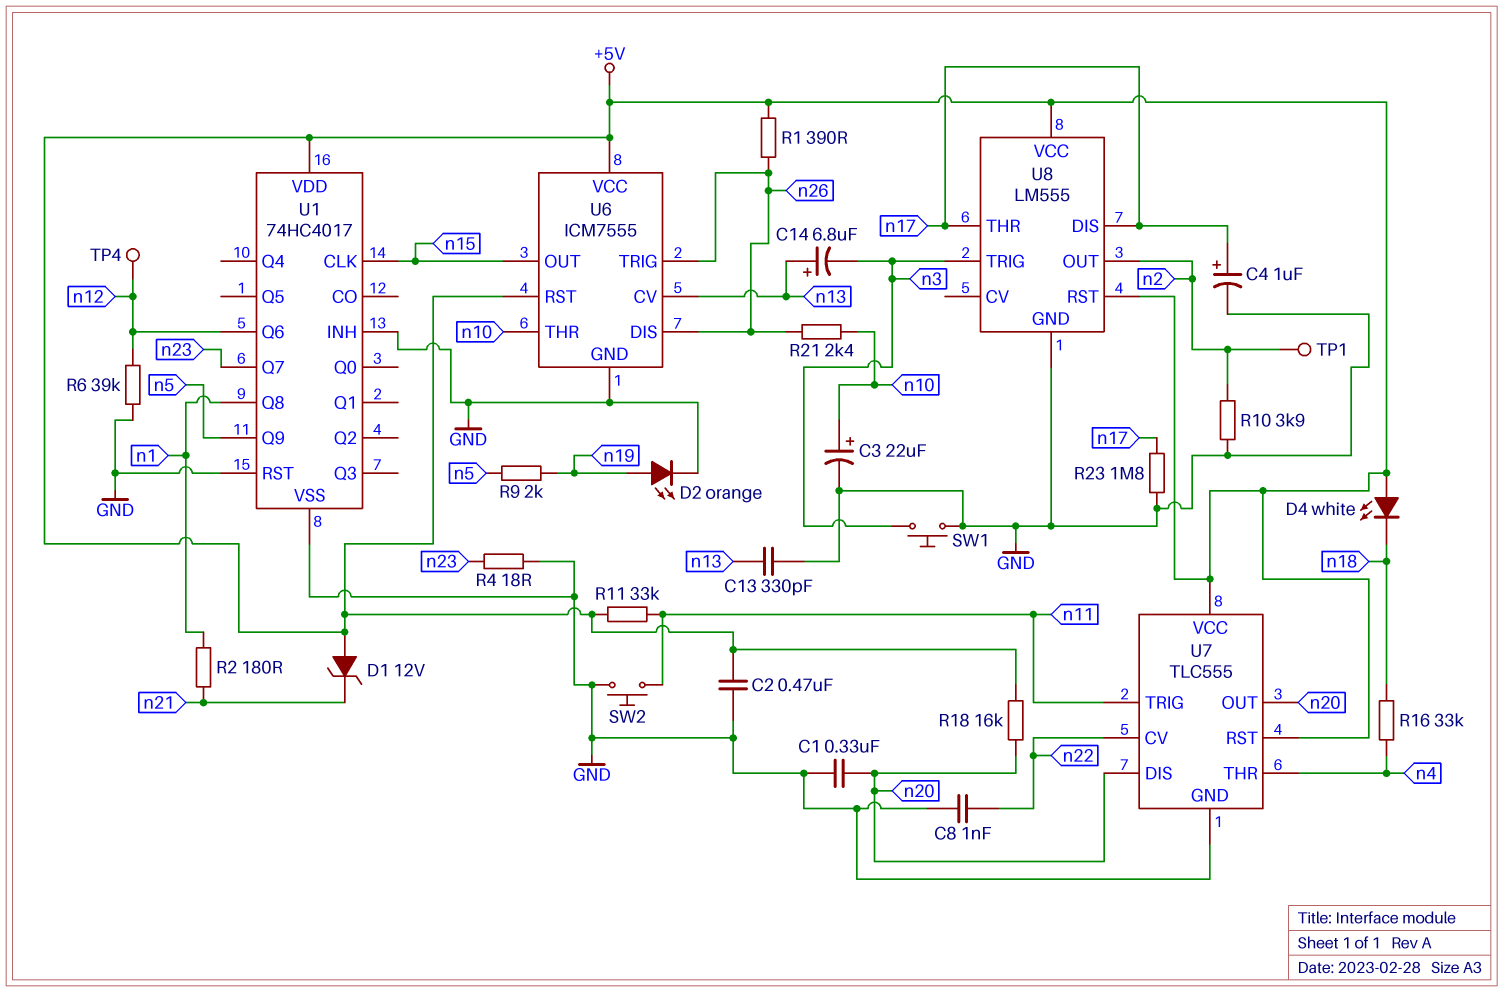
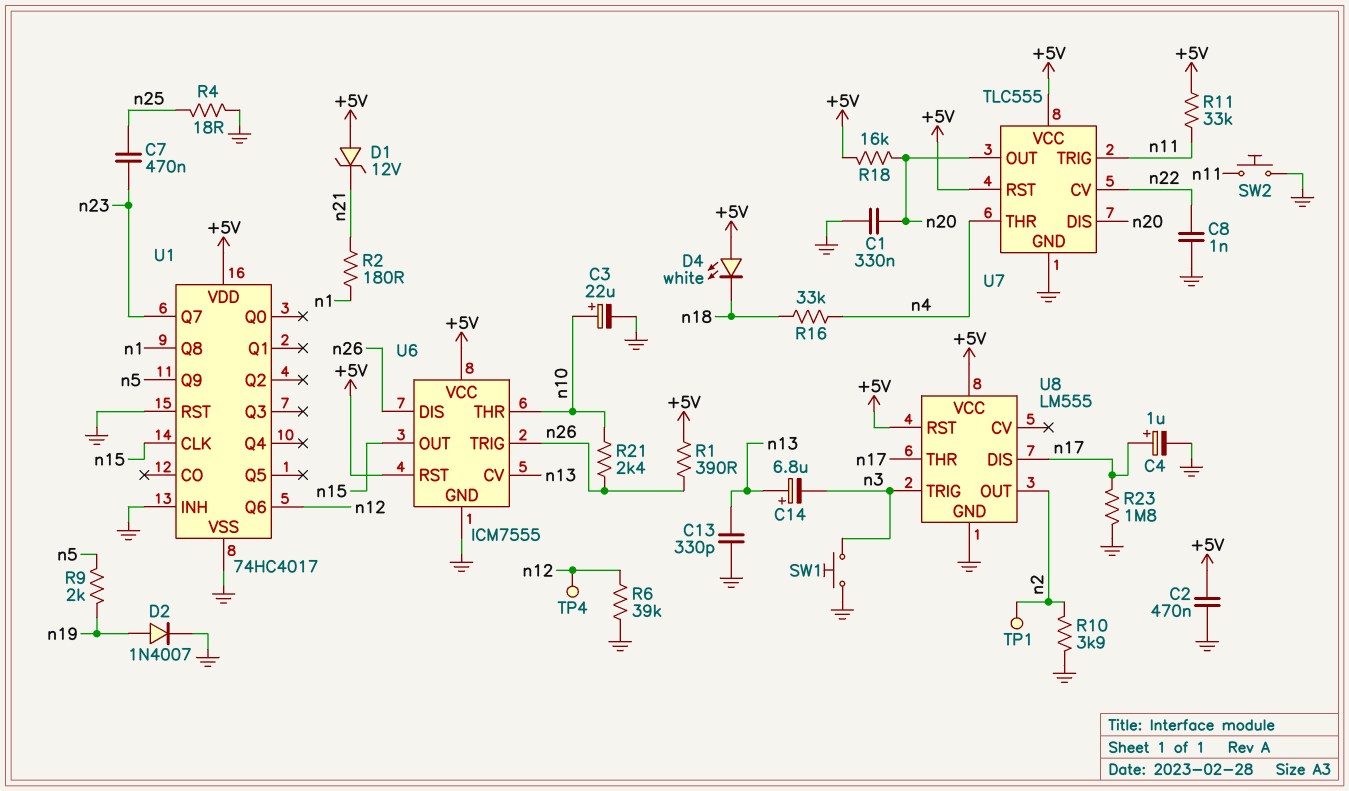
C7: none -> 470nF (n23, n25)
D2: LED orange (A n19, K GND) -> diode 1N4007 (A n19, K GND)
R4: 18 (GND, n23) -> 18 (GND, n25)

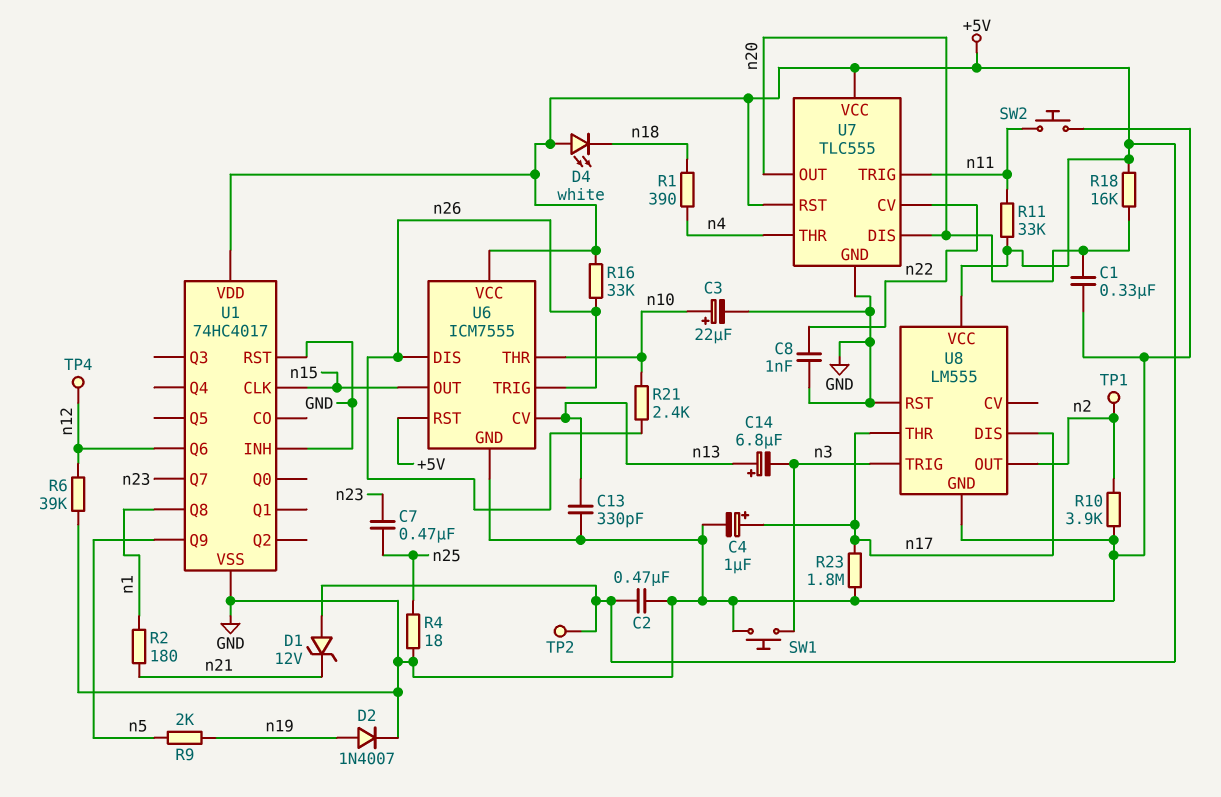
R1: 390 (+5V, n26) -> 390 (n4, n18)
R16: 33k (n4, n18) -> 33k (+5V, n26)
TP2: none -> test point (+5V)
U8 pin RST: +5V -> GND

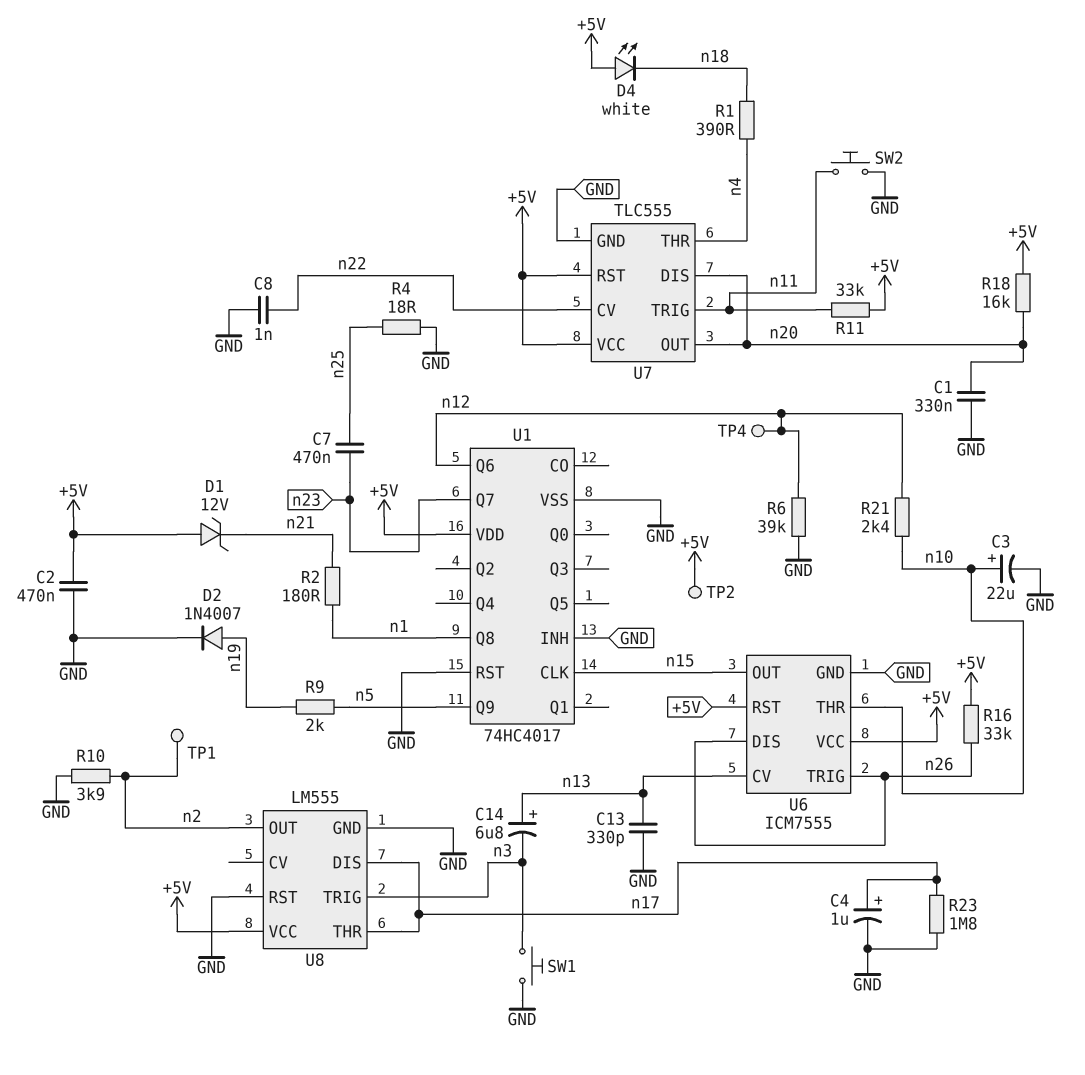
R21: 2.4k (n10, n26) -> 2.4k (n10, n12)

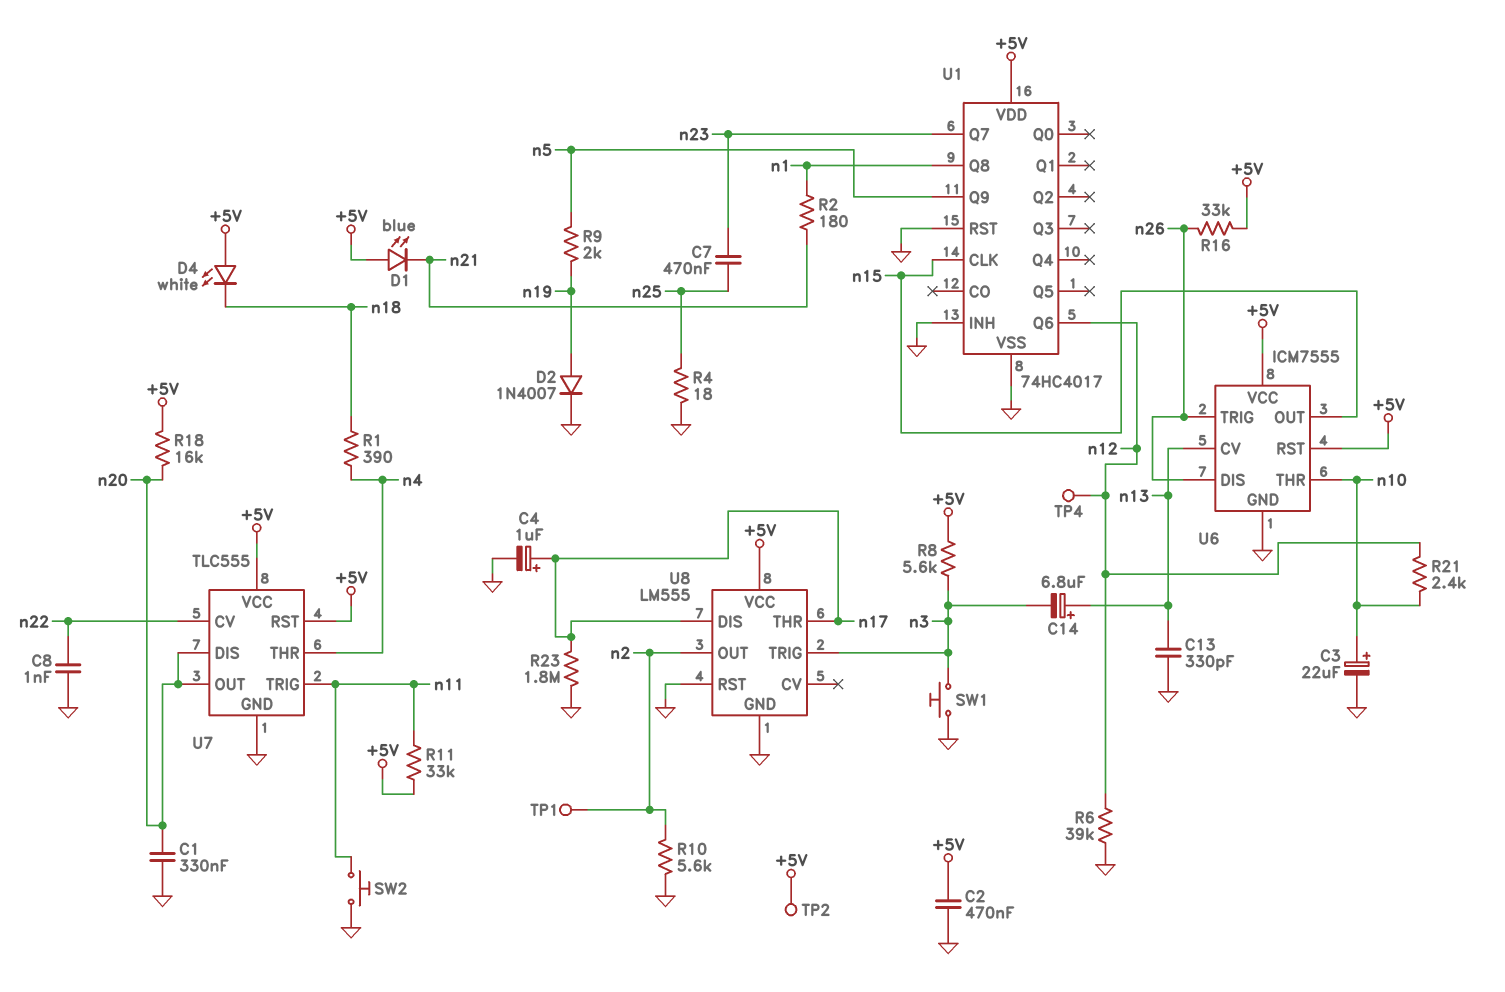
D1: zener 12V (A +5V, K n21) -> LED blue (A +5V, K n21)
R8: none -> 5.6k (+5V, n3)
R10: 3.9k (GND, n2) -> 5.6k (GND, n2)

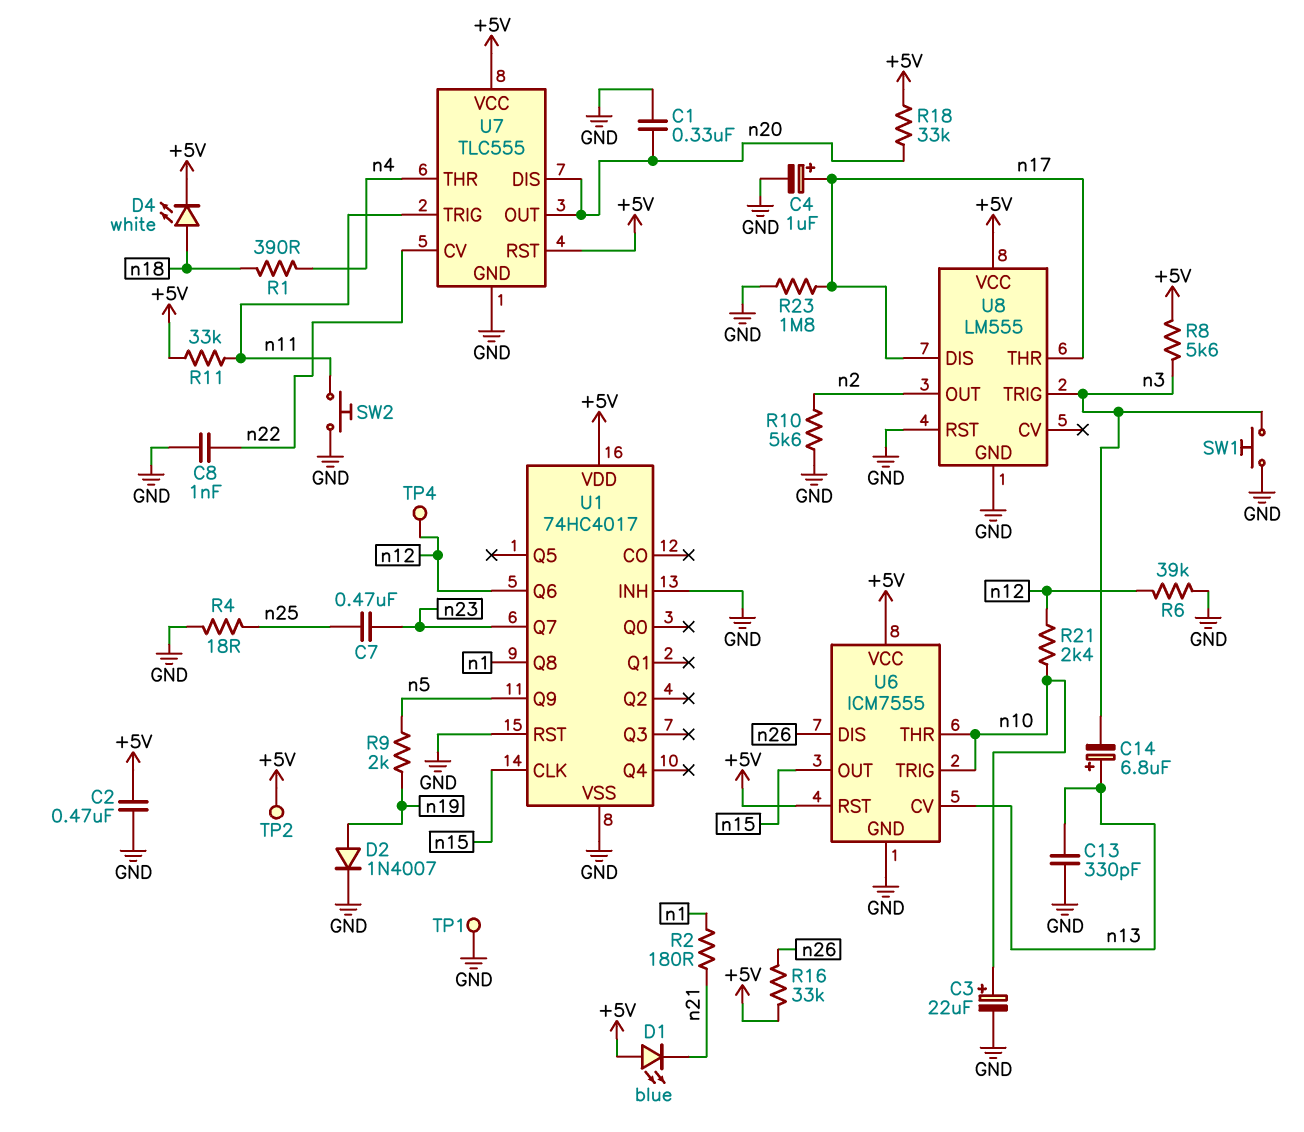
D4: LED white (A +5V, K n18) -> LED white (A n18, K +5V)
R18: 16k (+5V, n20) -> 33k (+5V, n20)
TP1: test point (n2) -> test point (GND)
U6 pin TRIG: n26 -> n10

